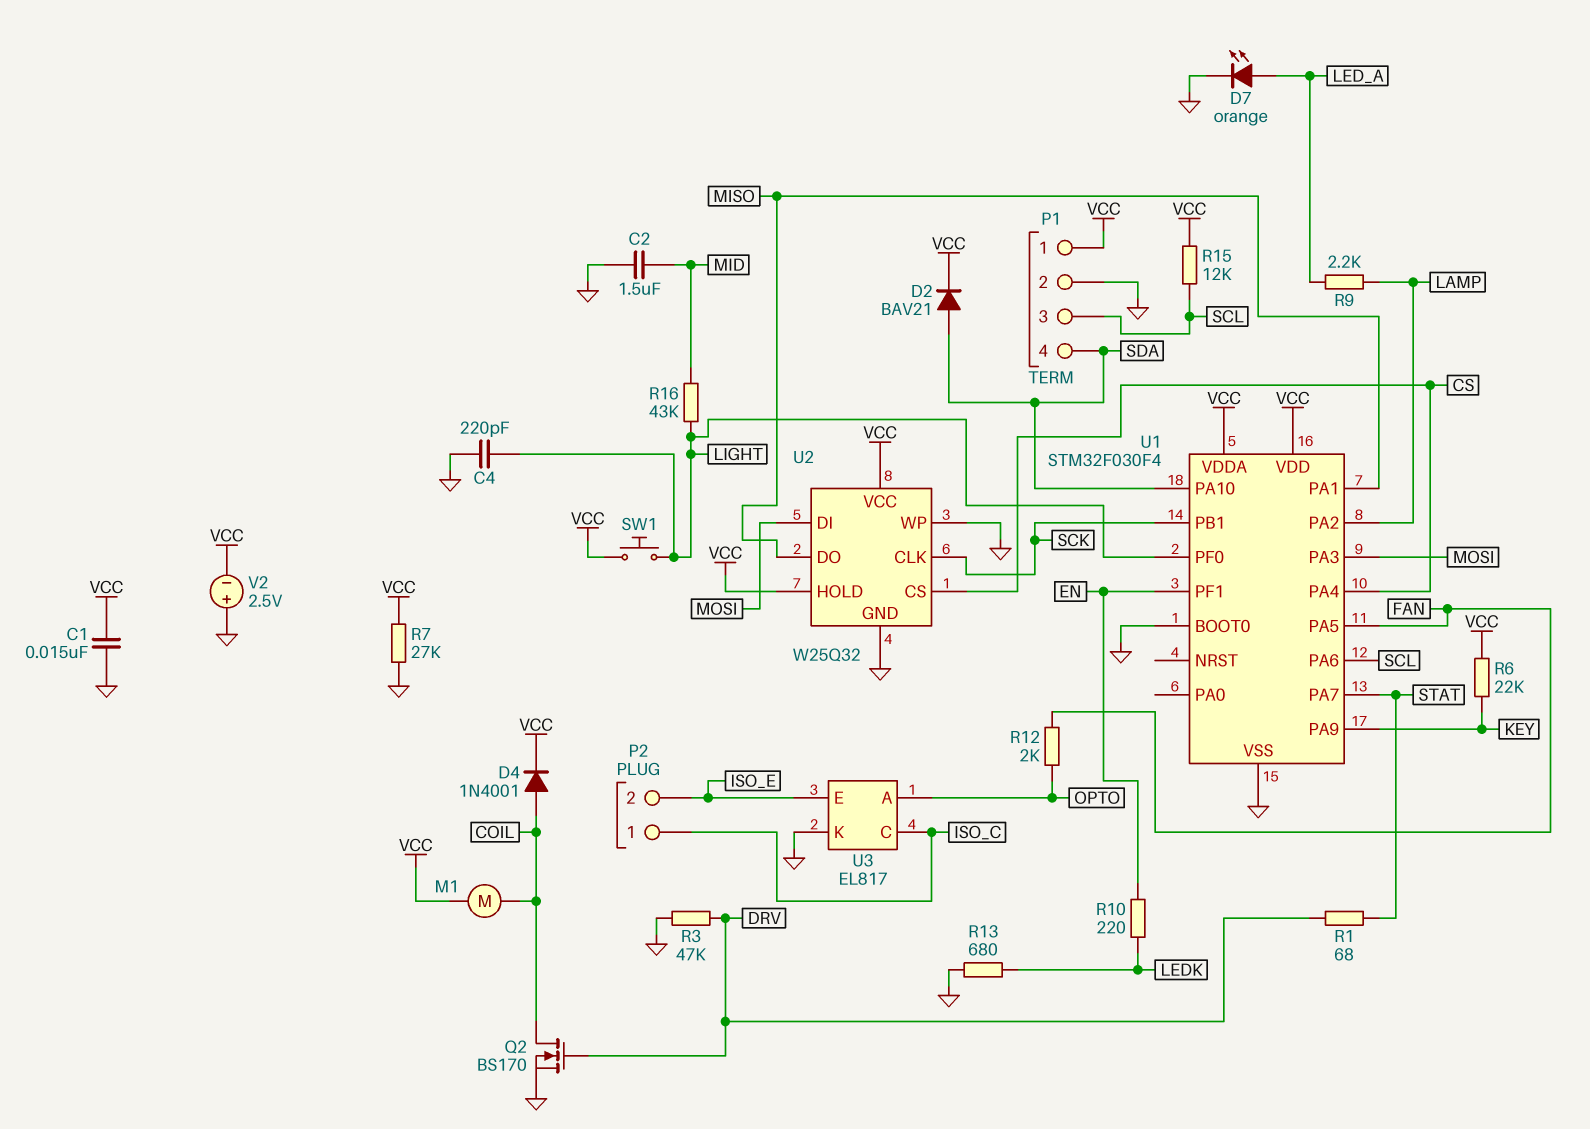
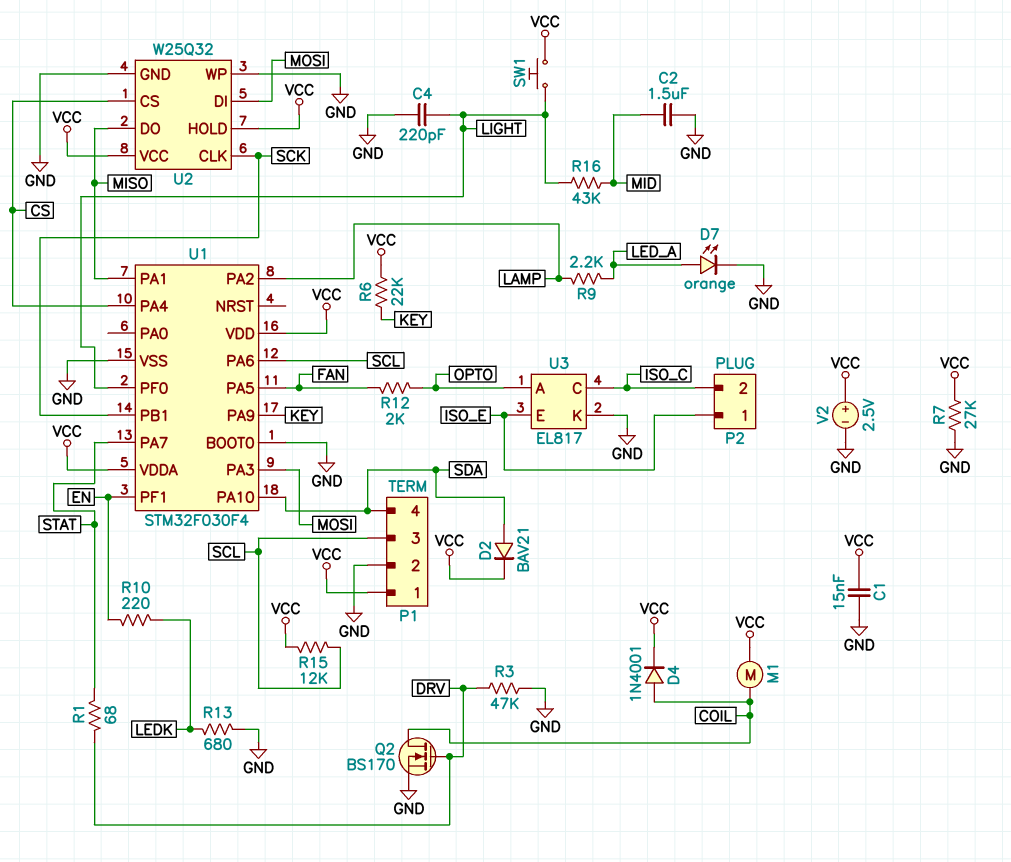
P2 pin 1: ISO_C -> ISO_E
P2 pin 2: ISO_E -> ISO_C
V2: 2.5V (plus GND, minus VCC) -> 2.5V (plus VCC, minus GND)

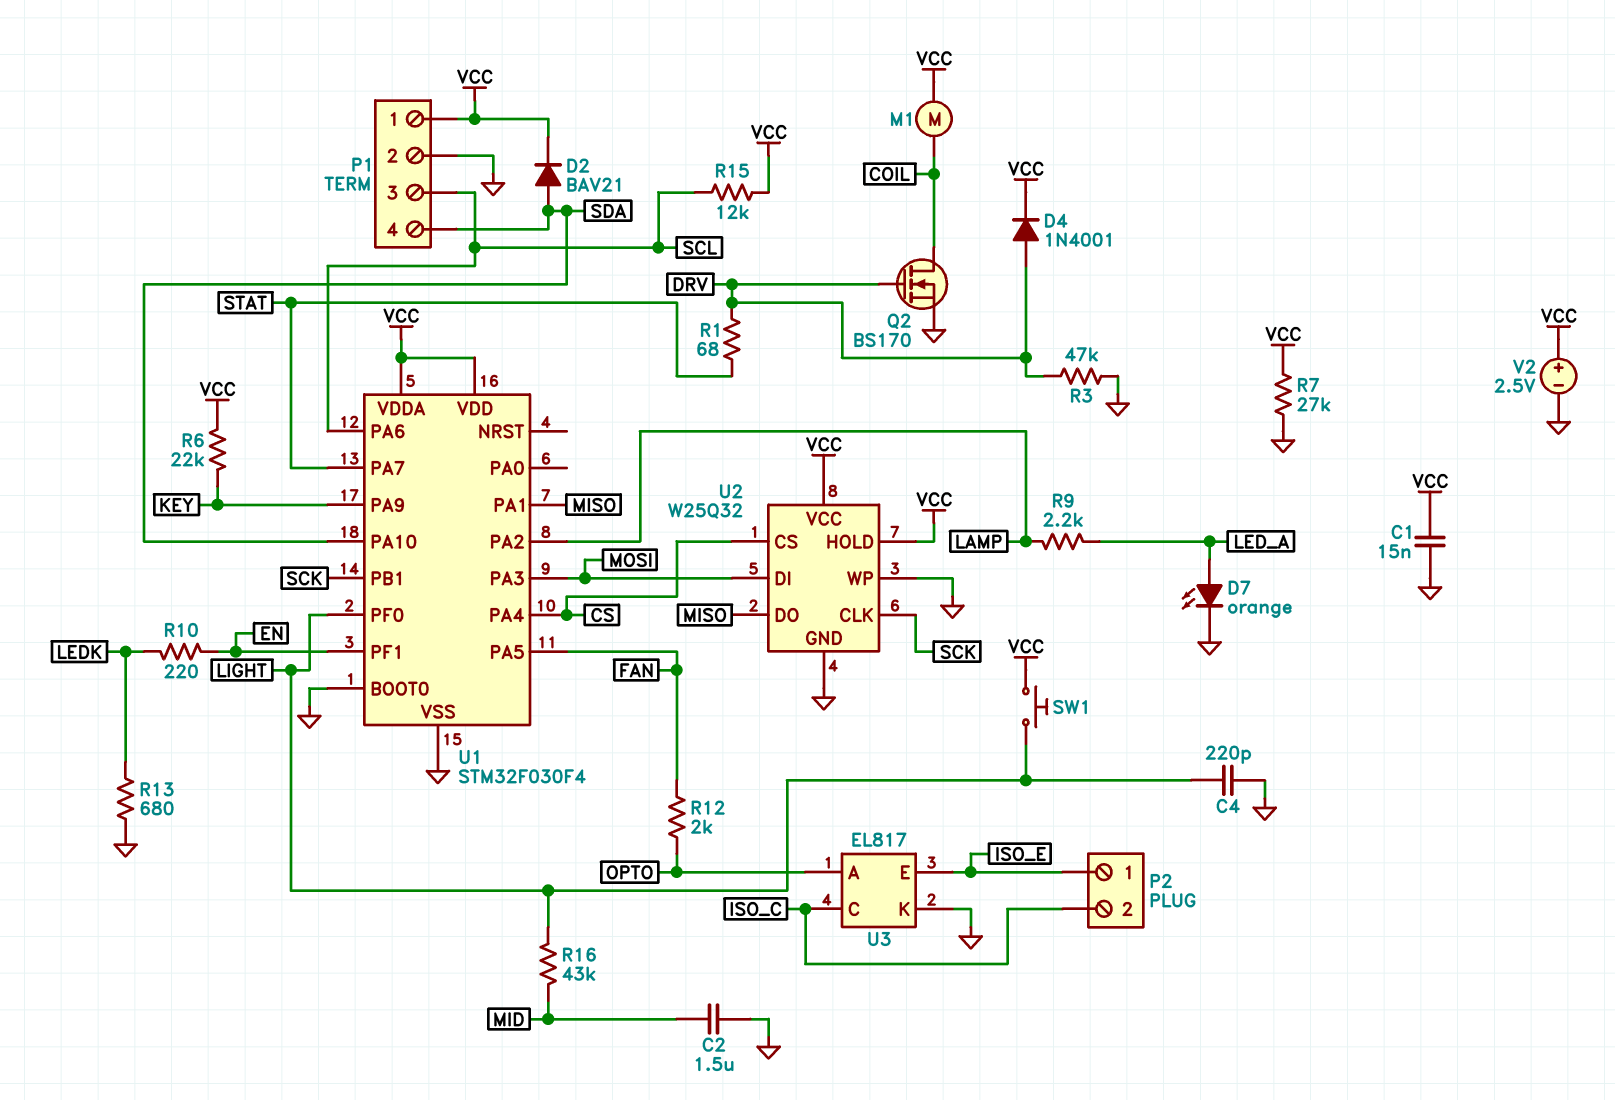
D4: diode 1N4001 (A COIL, K VCC) -> diode 1N4001 (A DRV, K VCC)

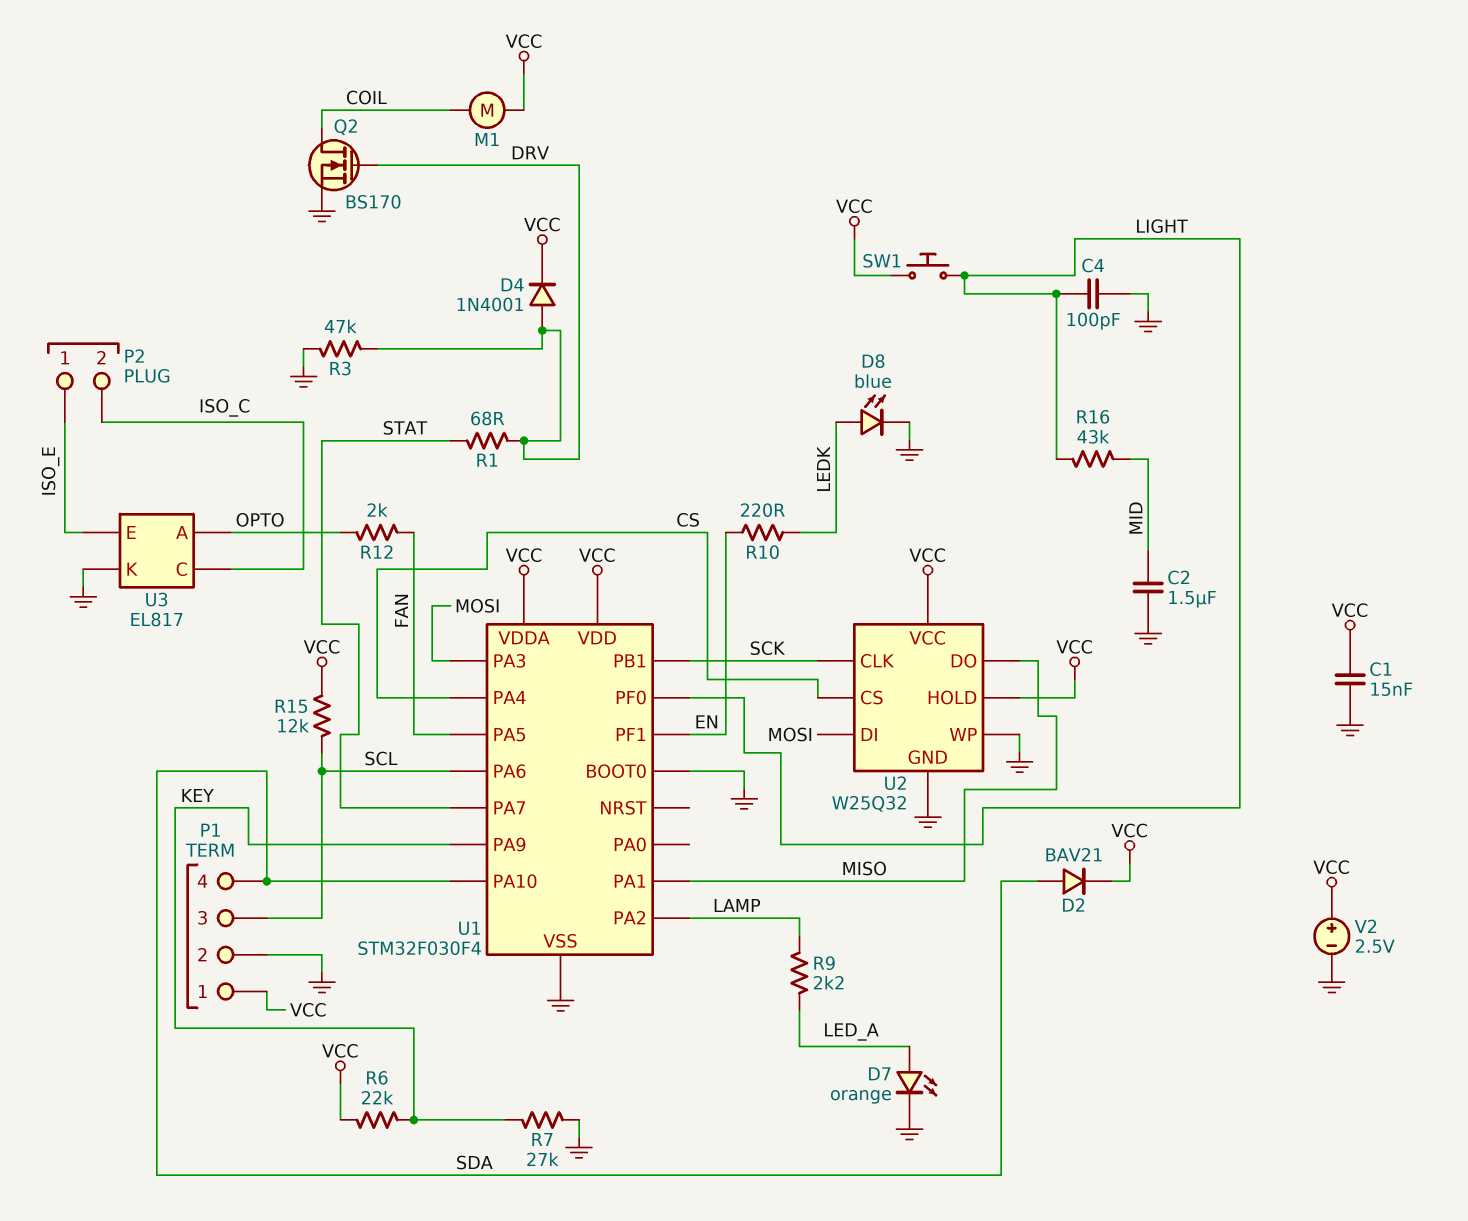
C4: 220pF (GND, LIGHT) -> 100pF (GND, LIGHT)
D8: none -> LED blue (A LEDK, K GND)
R7: 27k (GND, VCC) -> 27k (GND, KEY)
R13: 680 (GND, LEDK) -> none

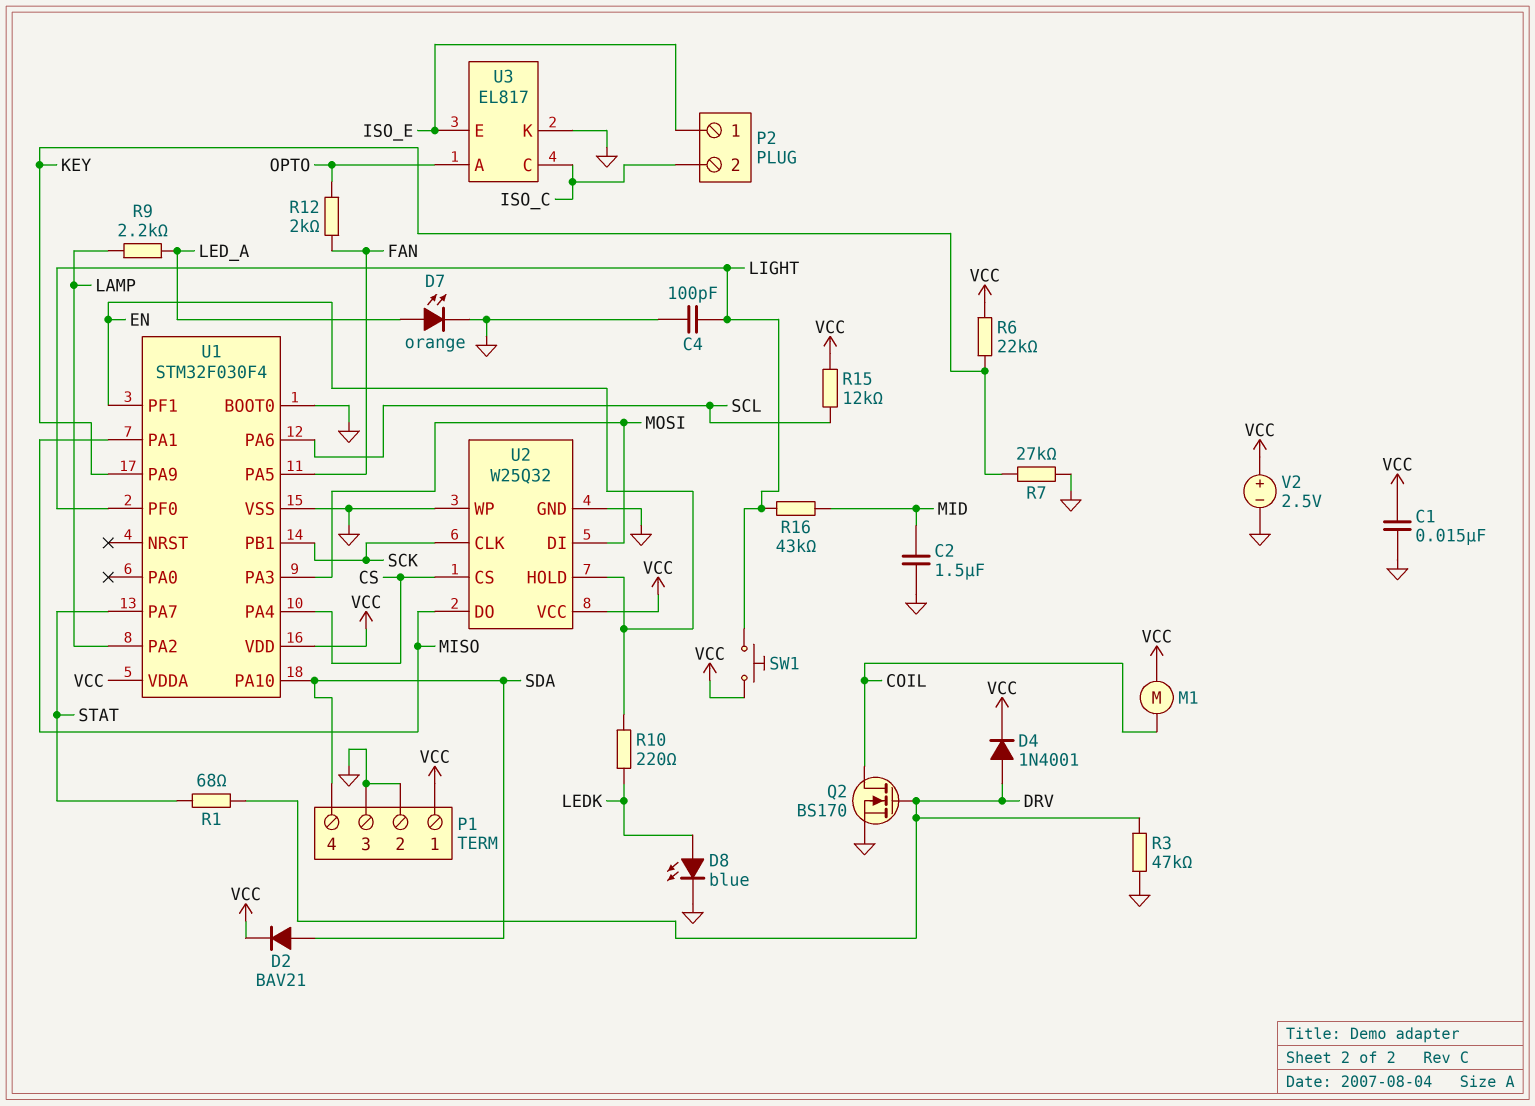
P1 pin 3: SCL -> GND
U2 pin HOLD: VCC -> EN

